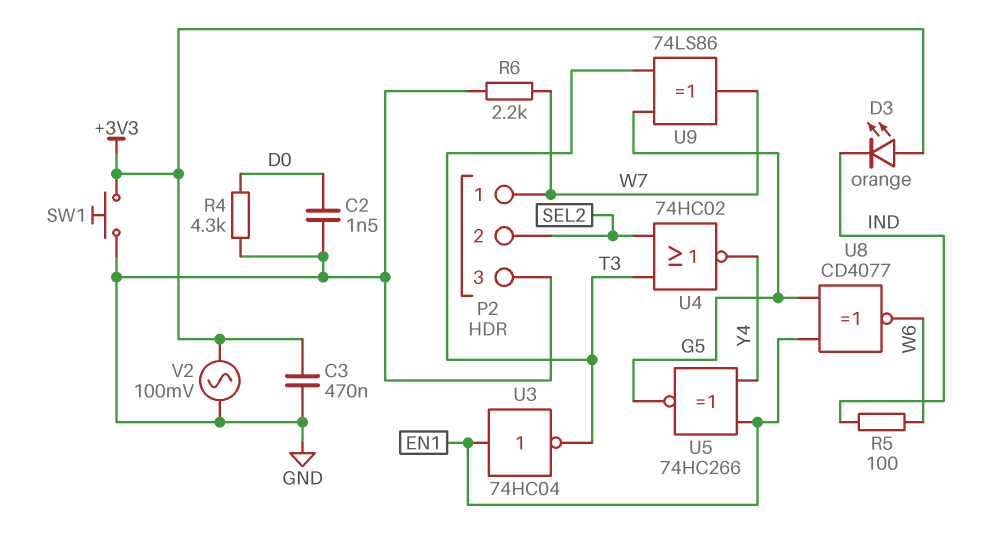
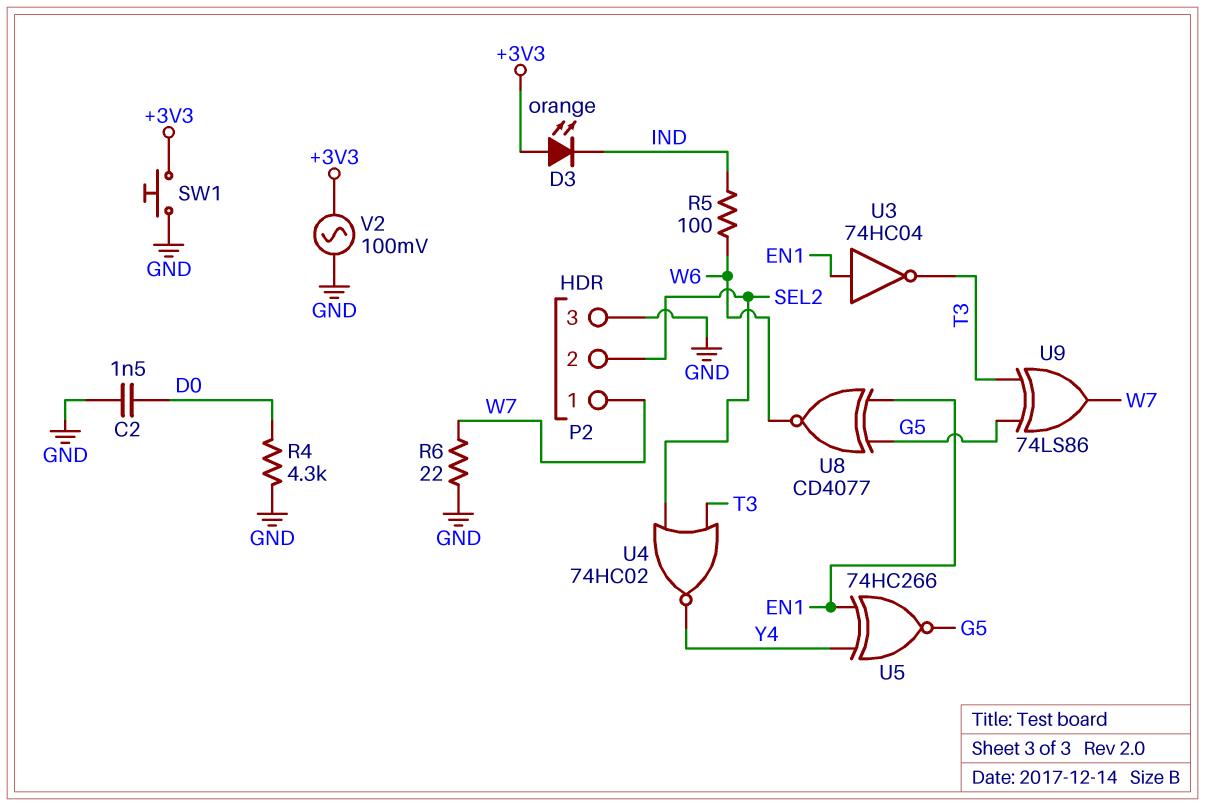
C3: 470nF (+3V3, GND) -> none
R6: 2.2k (GND, W7) -> 22 (GND, W7)

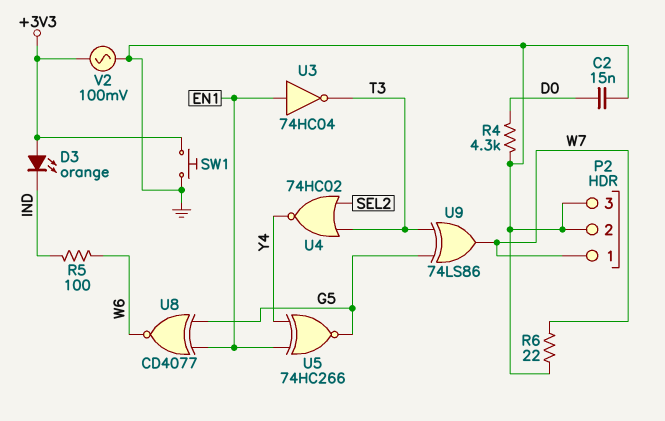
C2: 1.5nF (D0, GND) -> 15nF (D0, GND)
P2 pin 2: SEL2 -> GND

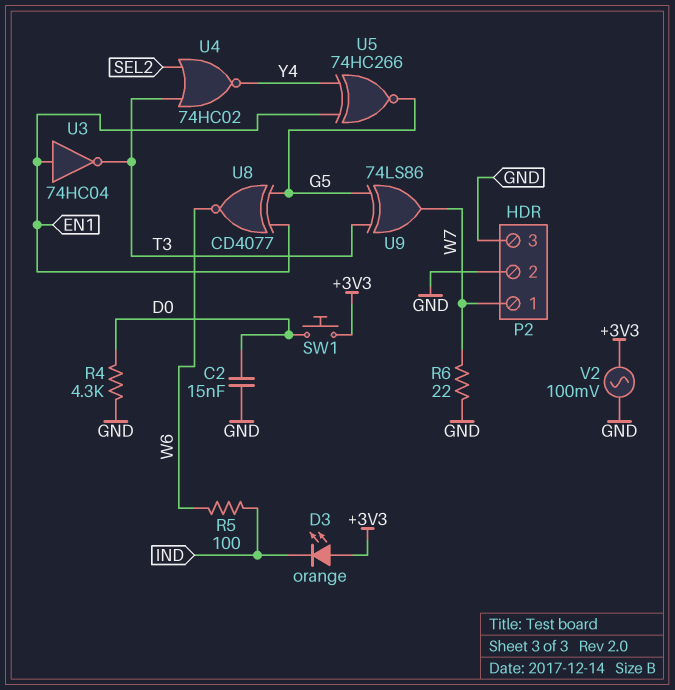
SW1: button (+3V3, GND) -> button (+3V3, D0)

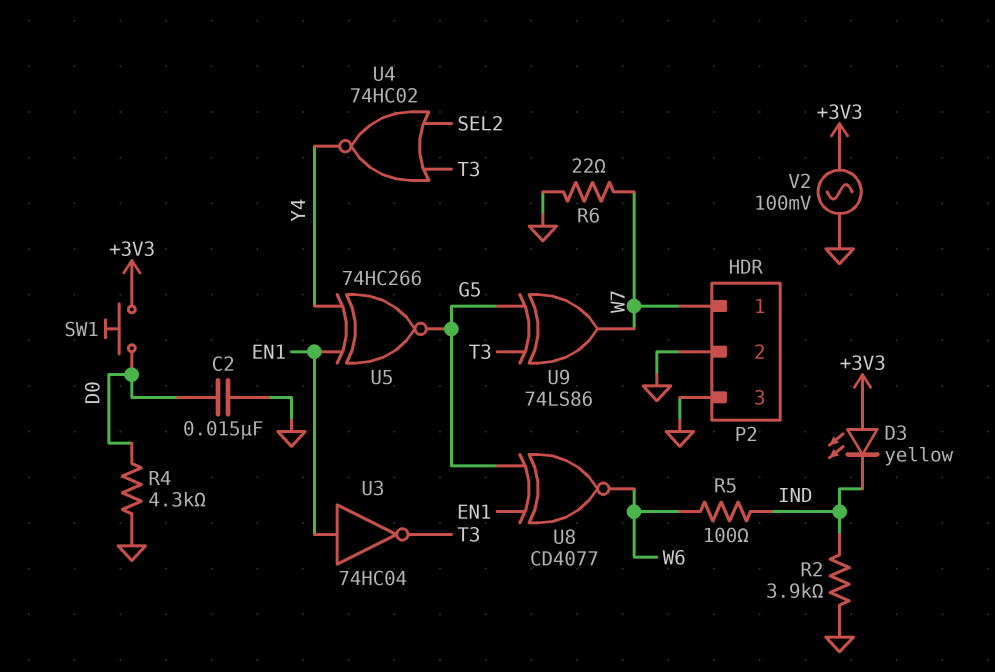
D3: LED orange (A +3V3, K IND) -> LED yellow (A +3V3, K IND)
R2: none -> 3.9k (GND, IND)

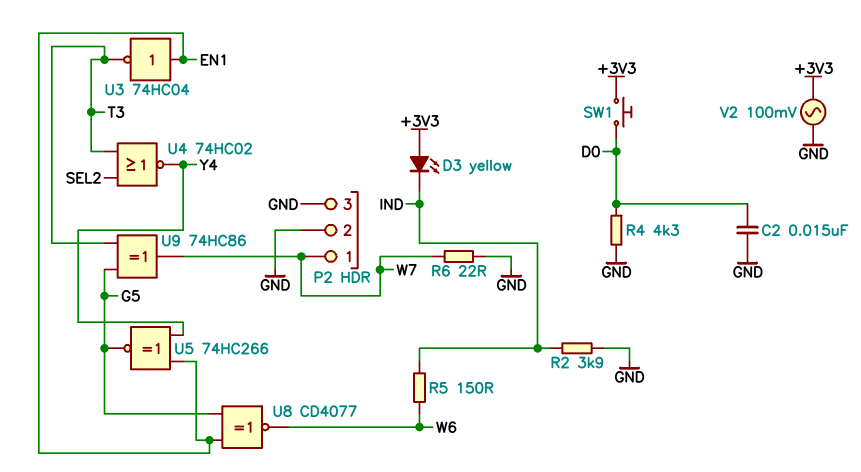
R5: 100 (IND, W6) -> 150 (IND, W6)
U9: XOR 74LS86 (in G5, in T3, out W7) -> XOR 74HC86 (in G5, in T3, out W7)

